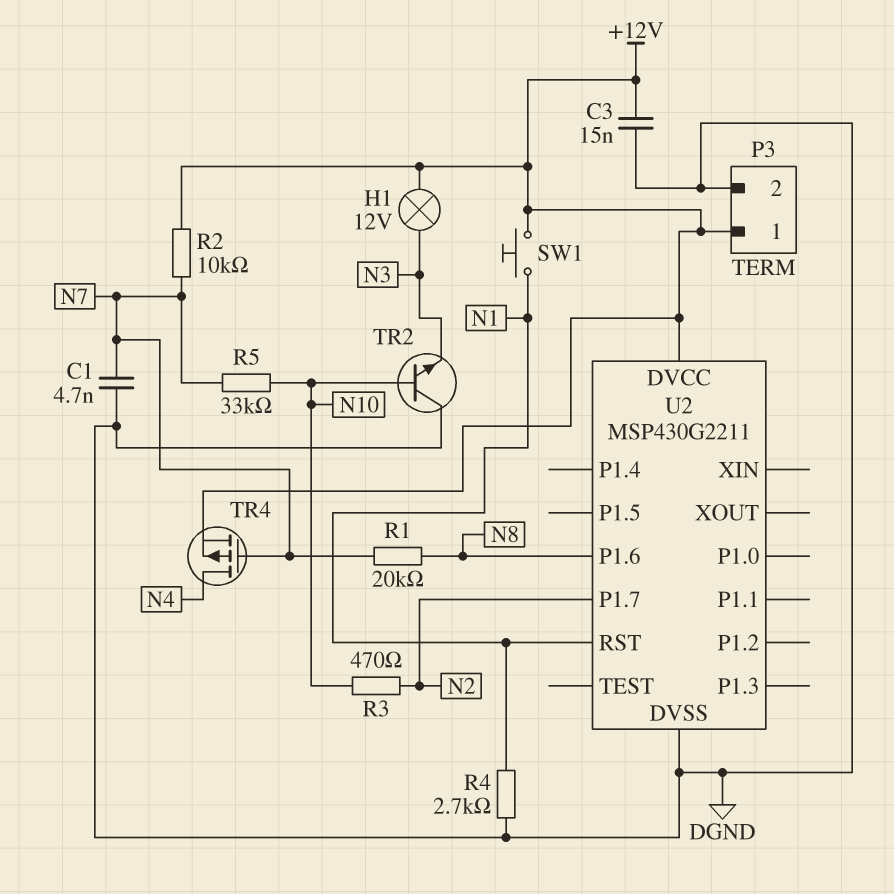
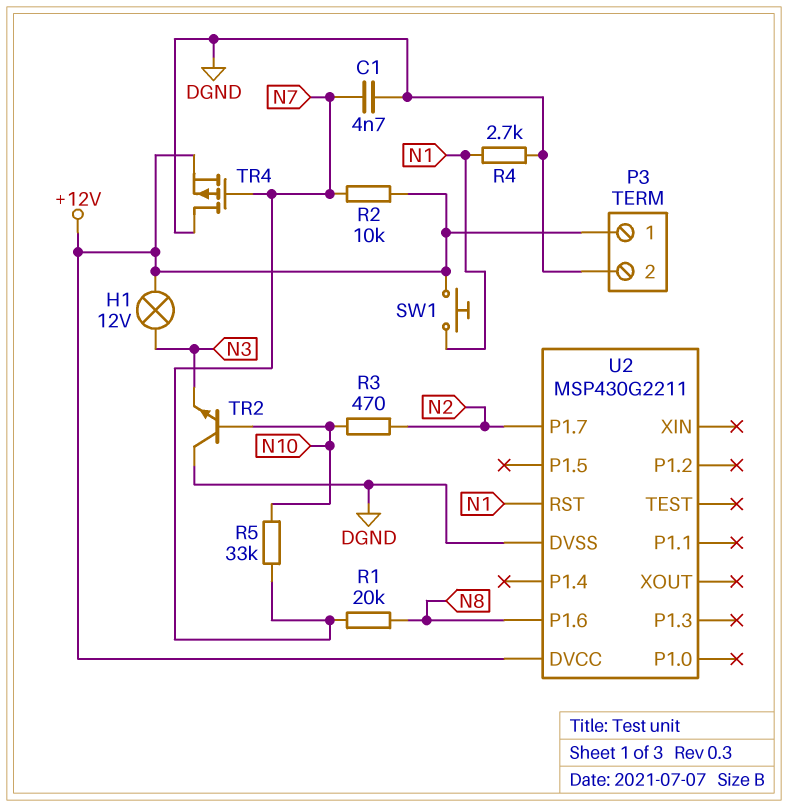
C3: 15nF (+12V, DGND) -> none
TR4: PMOS (G N7, D N4, S +12V) -> PMOS (G N7, D DGND, S +12V)

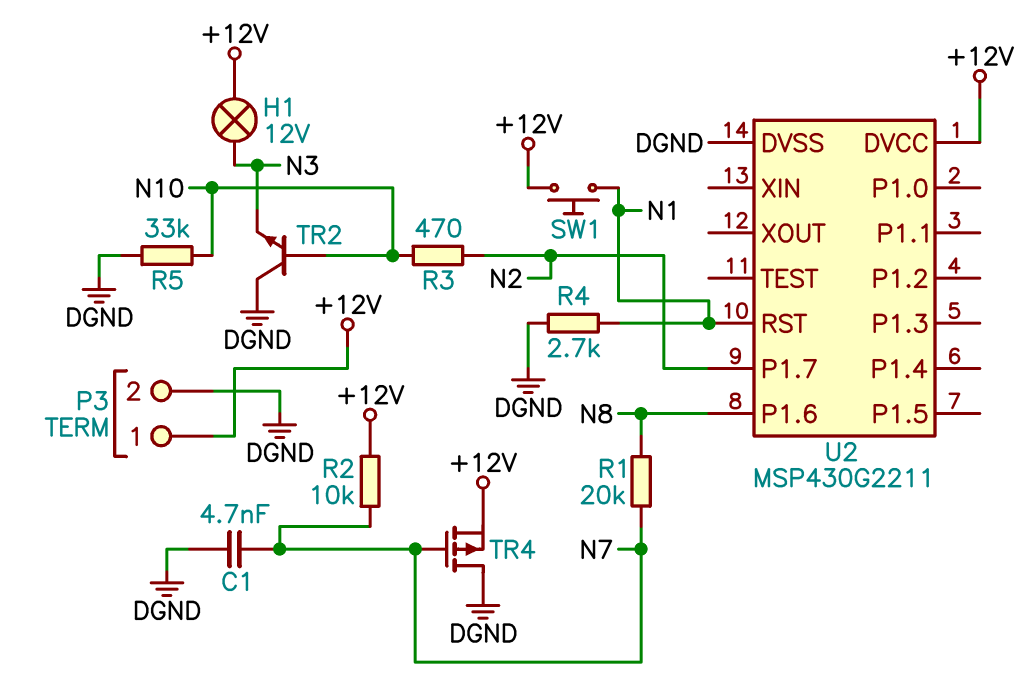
R5: 33k (N7, N10) -> 33k (DGND, N10)

